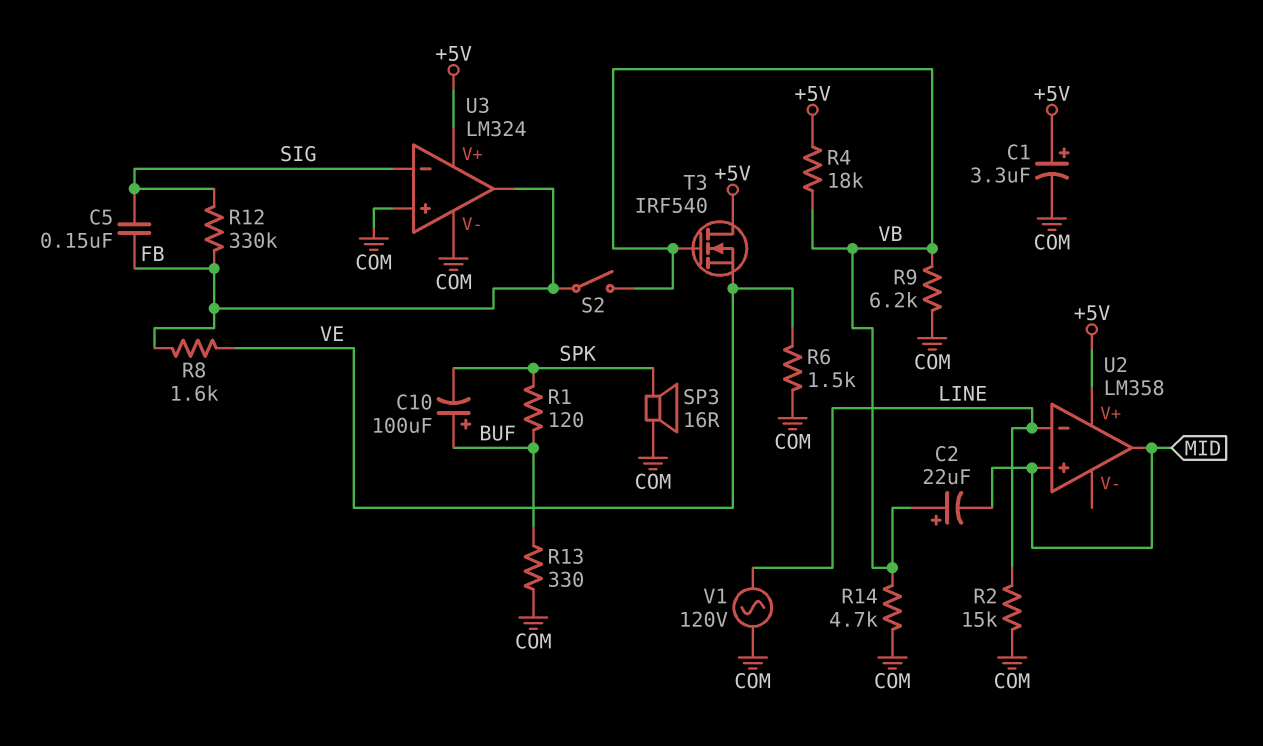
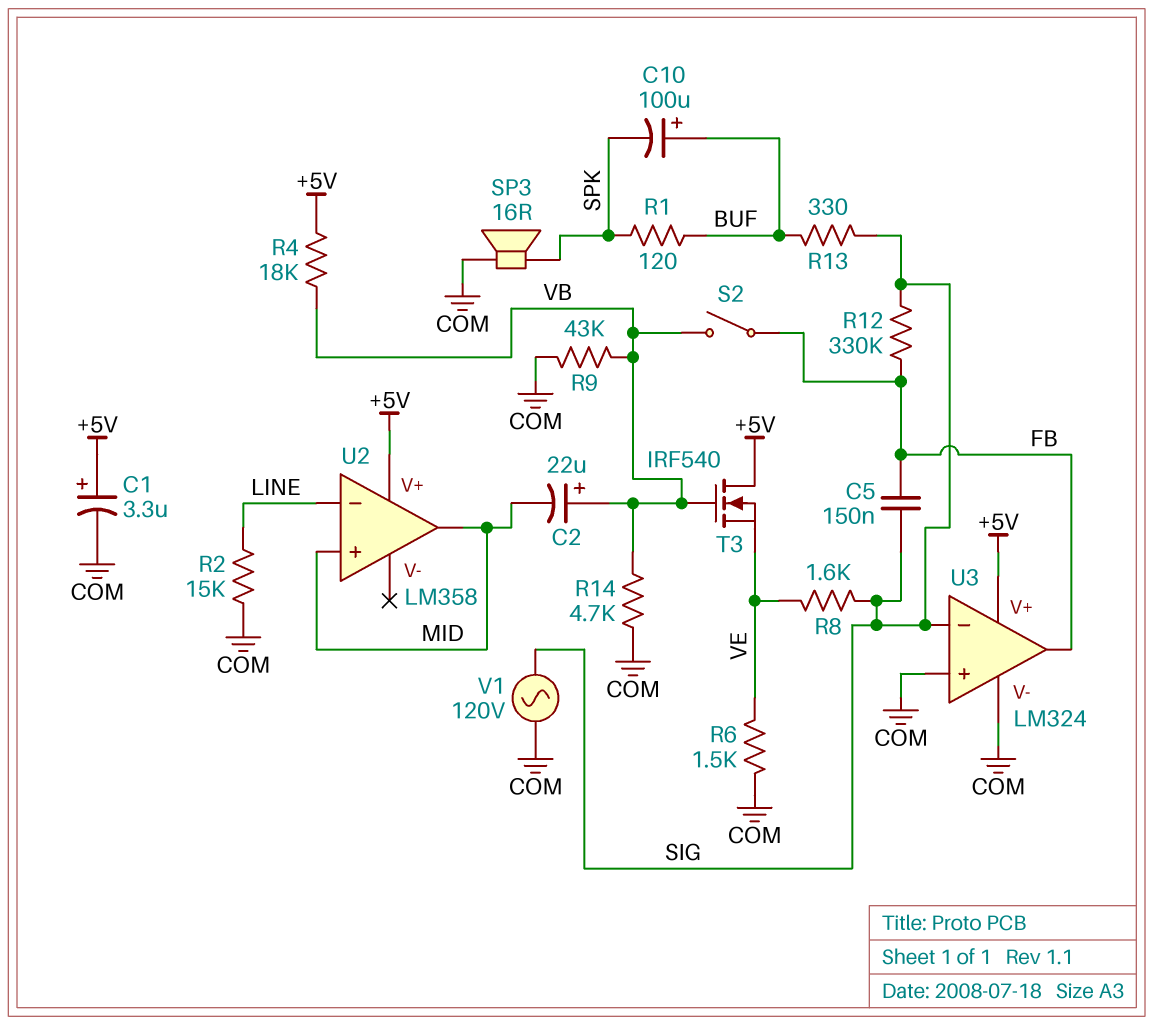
R8: 1.6k (FB, VE) -> 1.6k (SIG, VE)
R9: 6.2k (COM, VB) -> 43k (COM, VB)
R13: 330 (BUF, COM) -> 330 (BUF, SIG)
V1: AC 120V (COM, LINE) -> AC 120V (COM, SIG)

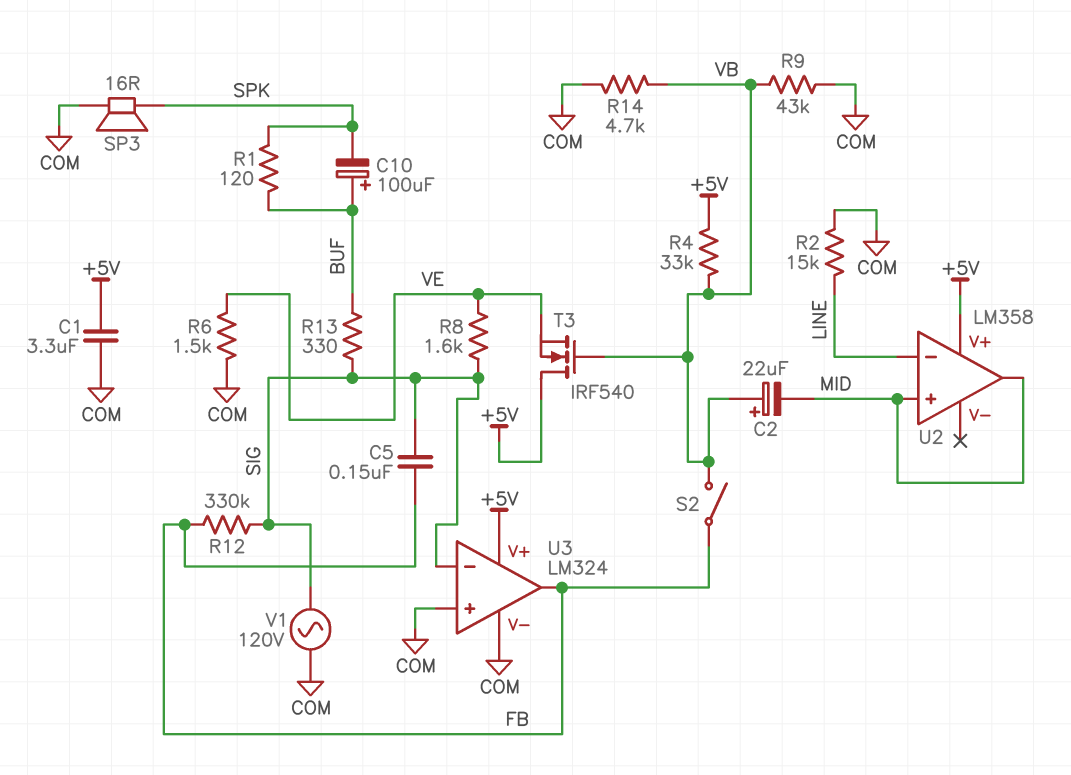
C1: 3.3uF (plus +5V, minus COM) -> 3.3uF (+5V, COM)
R4: 18k (+5V, VB) -> 33k (+5V, VB)

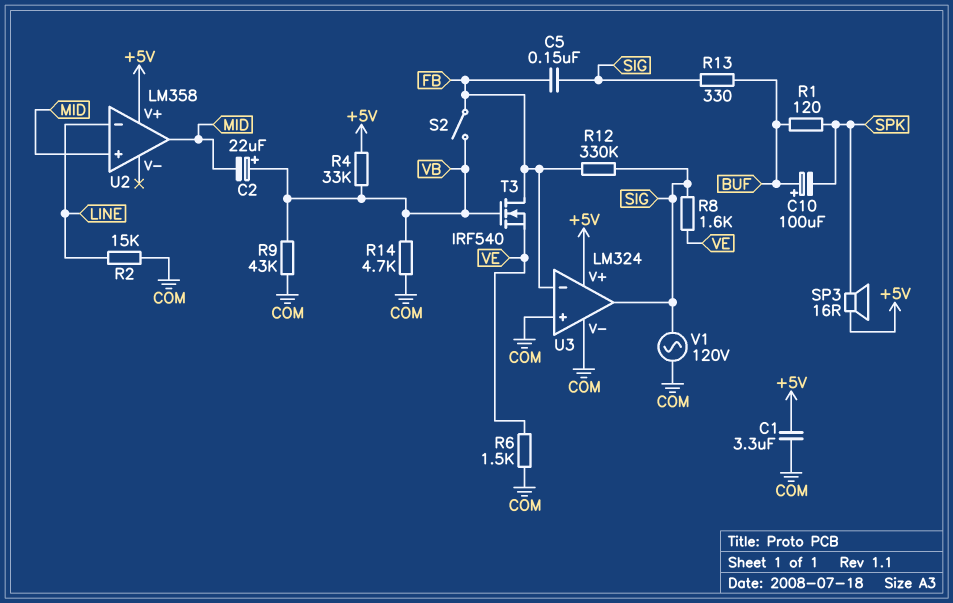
SP3: speaker 16R (COM, SPK) -> speaker 16R (+5V, SPK)
T3: NMOS IRF540 (G VB, D +5V, S VE) -> NMOS IRF540 (G VB, D FB, S VE)
U3 pin in-: SIG -> FB
U3 pin out: FB -> SIG

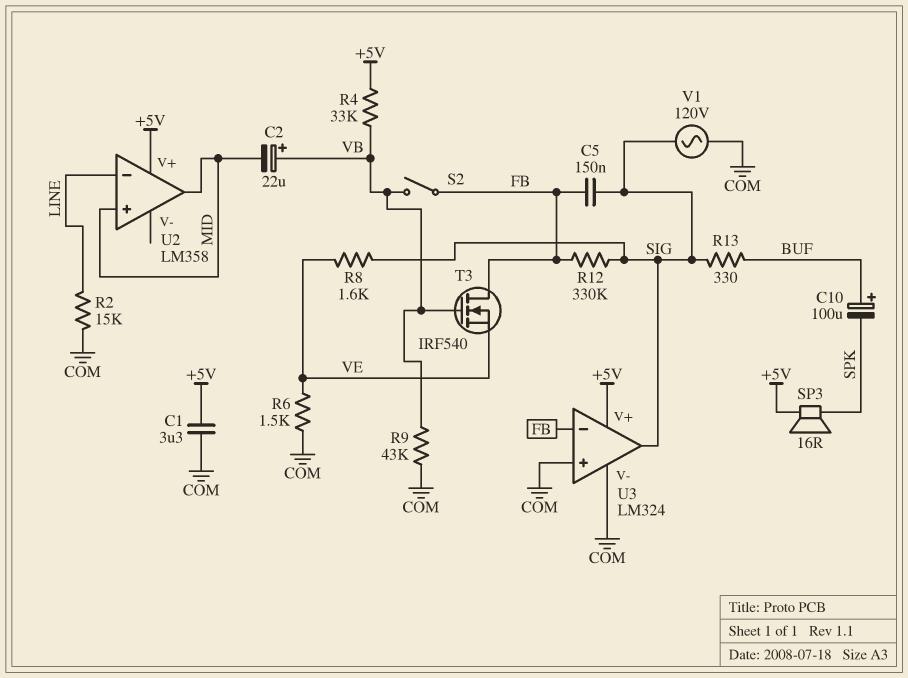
R1: 120 (BUF, SPK) -> none
R14: 4.7k (COM, VB) -> none

